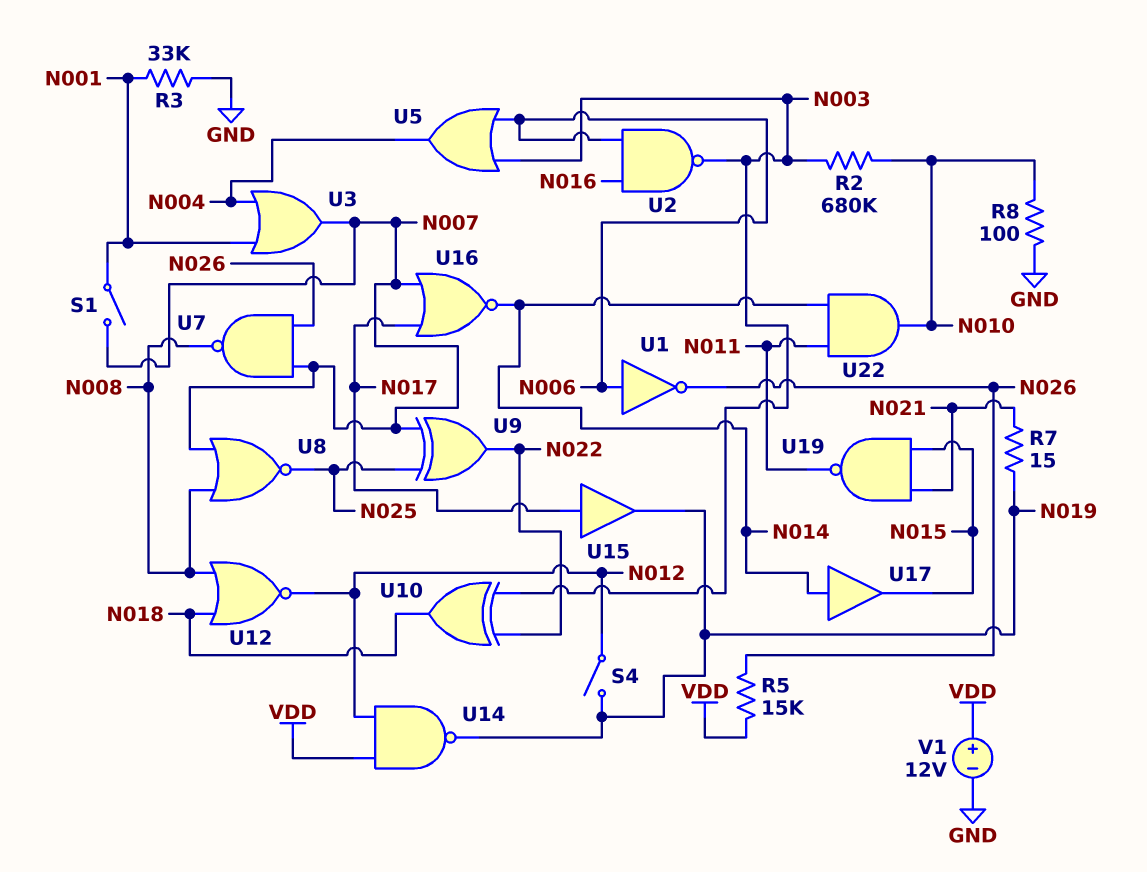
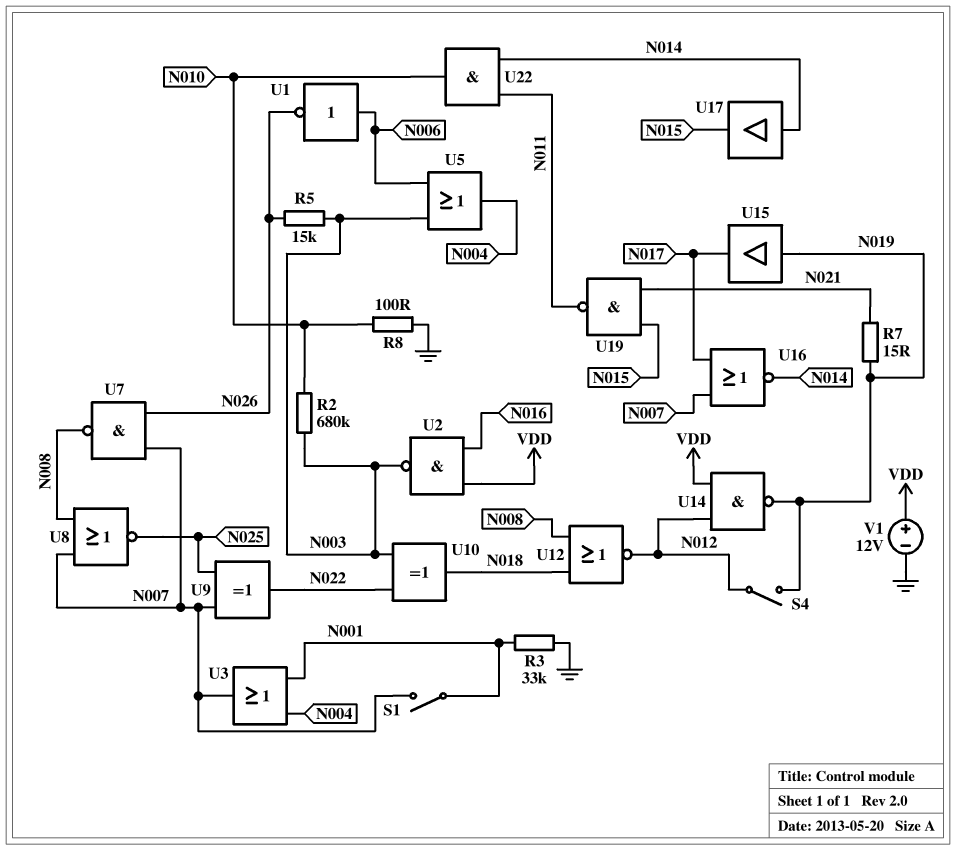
R5: 15k (N026, VDD) -> 15k (N003, N026)
U2: NAND (in N006, in N016, out N003) -> NAND (in N016, in VDD, out N003)
U15: buffer (in N017, out N019) -> buffer (in N019, out N017)

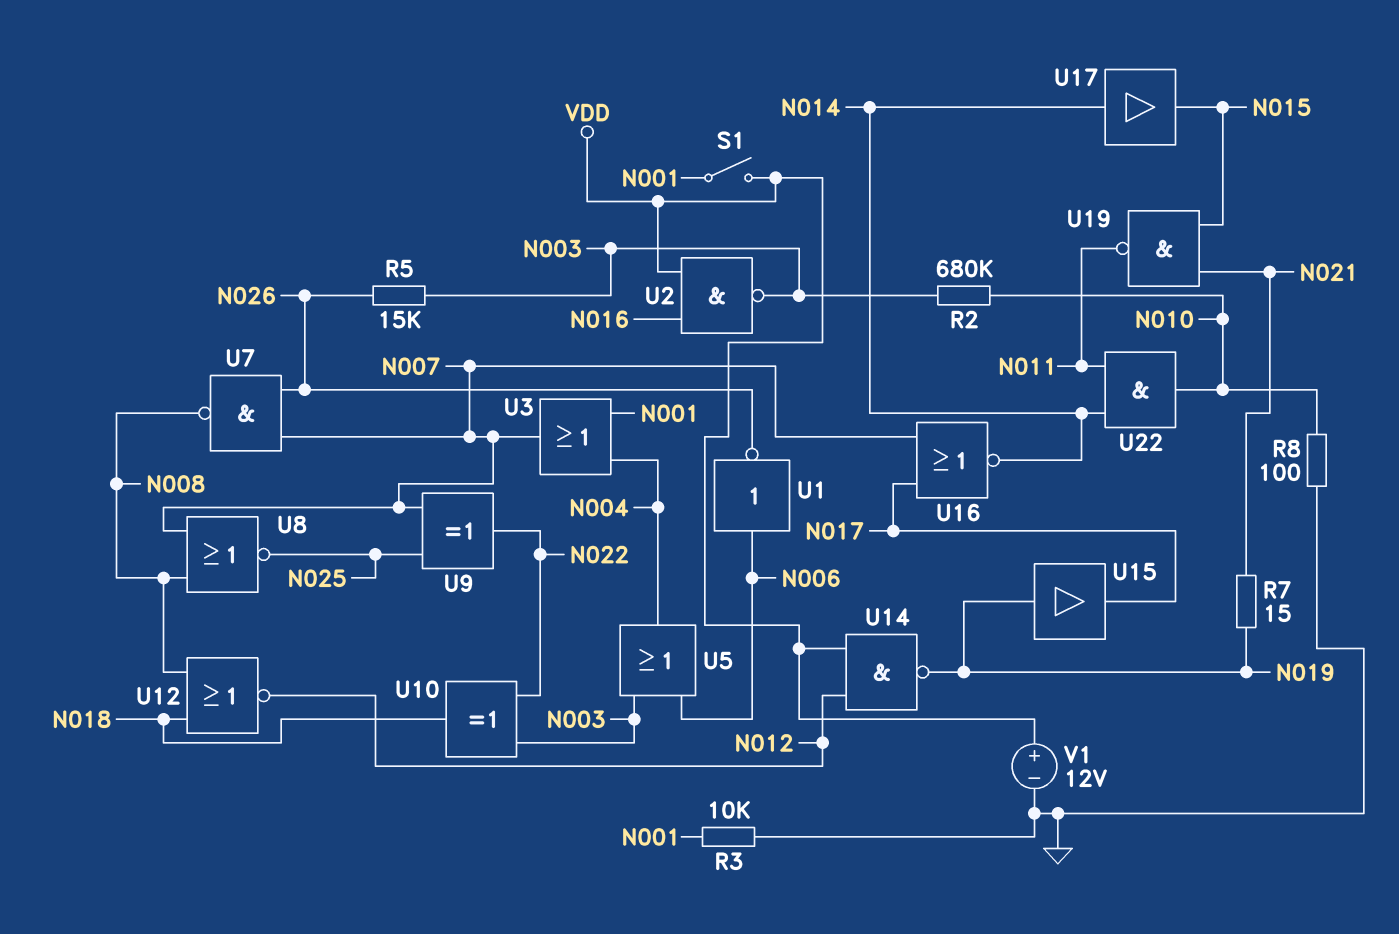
R3: 33k (GND, N001) -> 10k (GND, N001)
S1: switch (N001, N007) -> switch (N001, VDD)
S4: switch (N012, N019) -> none

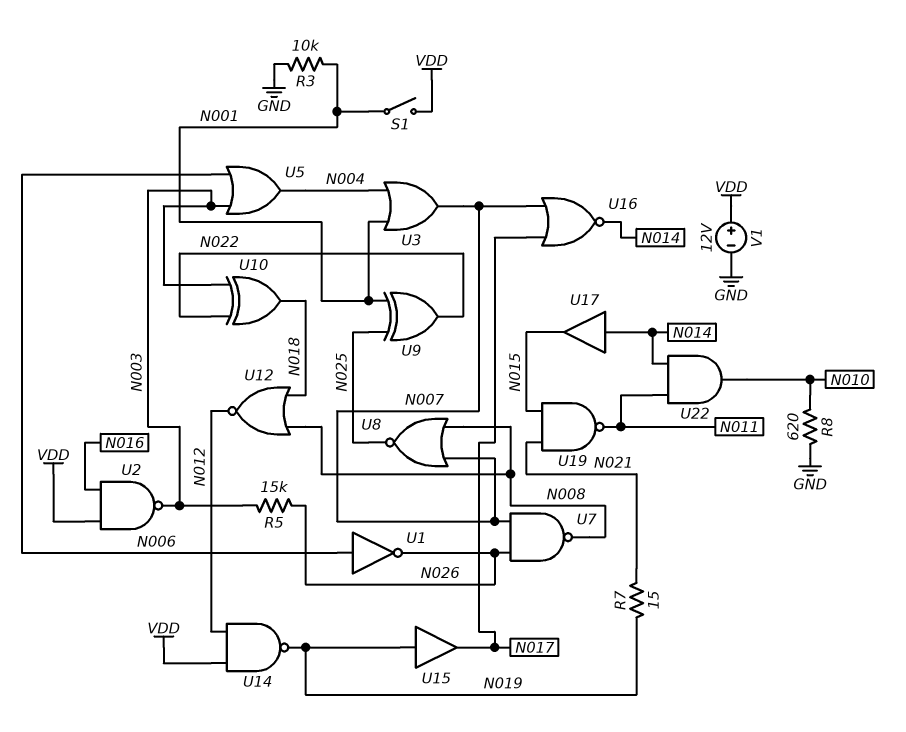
R2: 680k (N003, N010) -> none
R8: 100 (GND, N010) -> 620 (GND, N010)
U9: XOR (in N007, in N025, out N022) -> XOR (in N001, in N025, out N022)

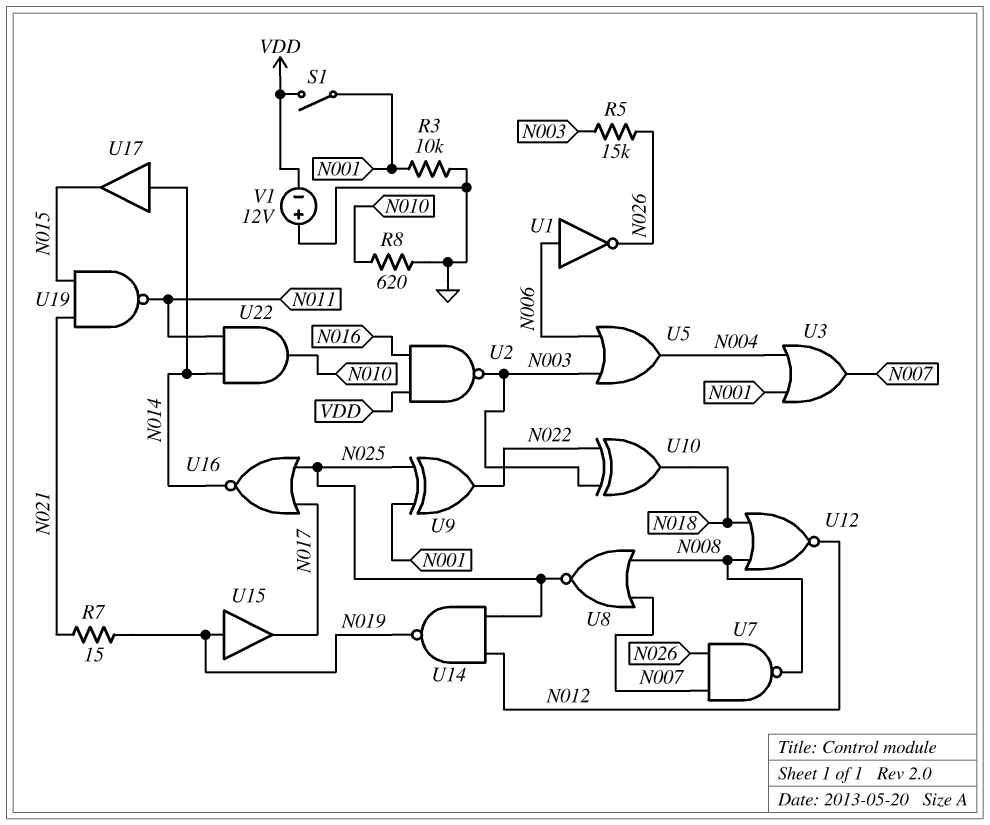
U14: NAND (in N012, in VDD, out N019) -> NAND (in N012, in N025, out N019)
U16: NOR (in N007, in N017, out N014) -> NOR (in N017, in N025, out N014)
V1: 12V (plus VDD, minus GND) -> 12V (plus GND, minus VDD)

